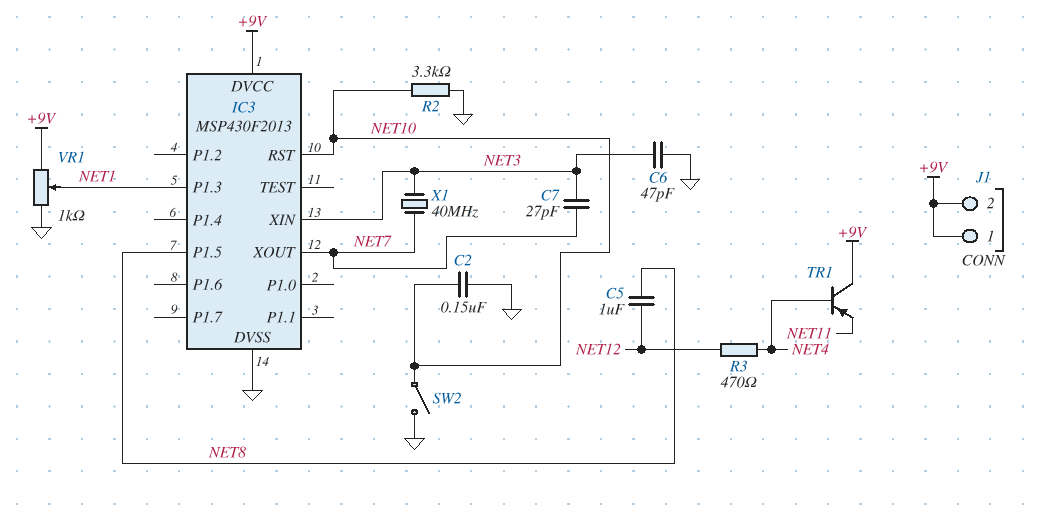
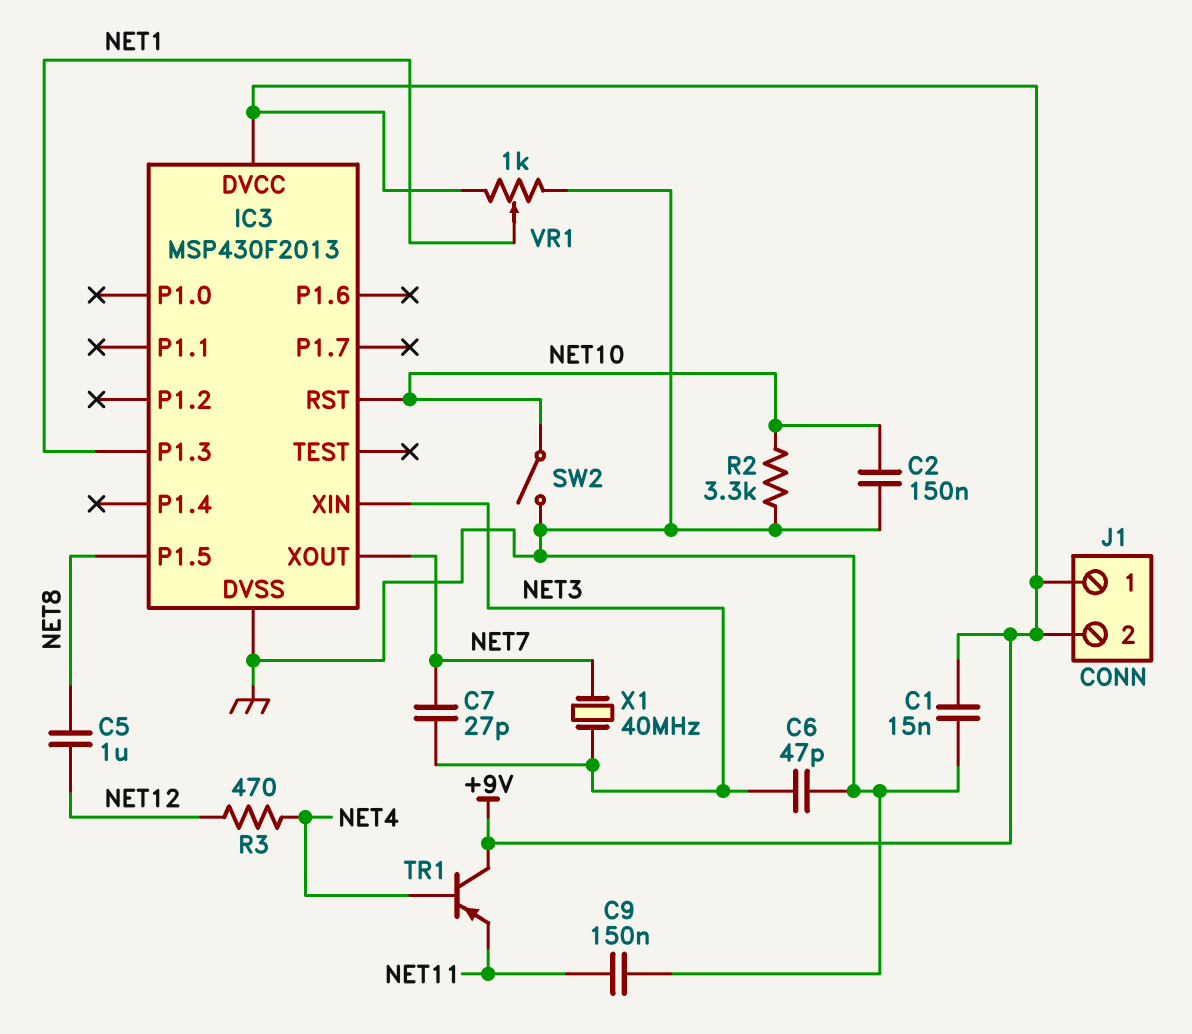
C1: none -> 15nF (+9V, GND)
C9: none -> 150nF (GND, NET11)

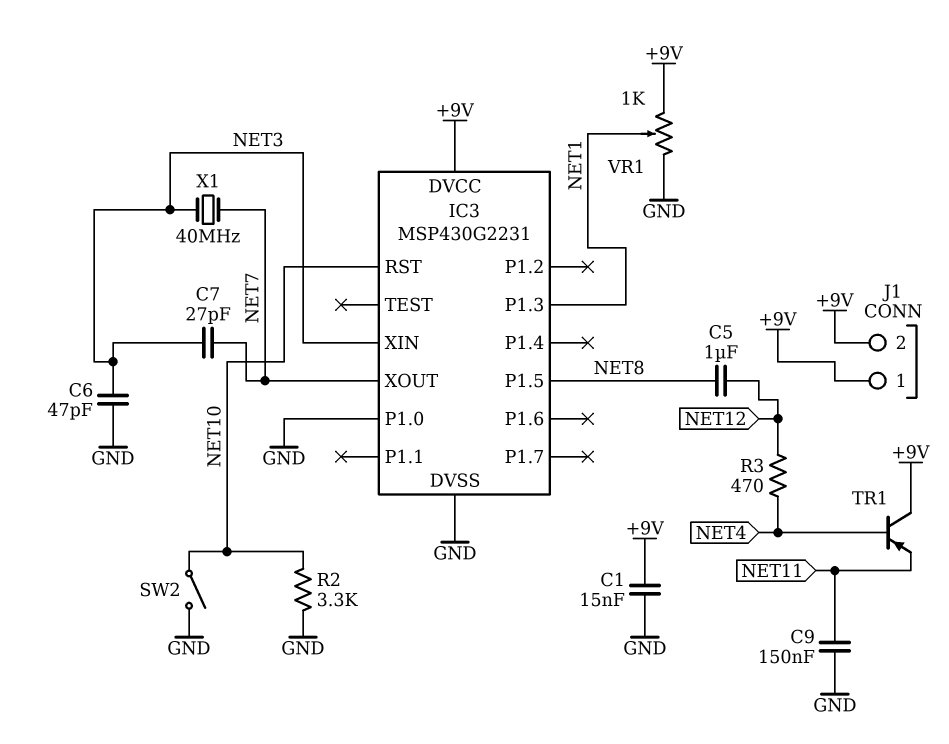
C2: 150nF (GND, NET10) -> none
IC3: MSP430F2013 -> MSP430G2231
IC3 pin P1.0: none -> GND

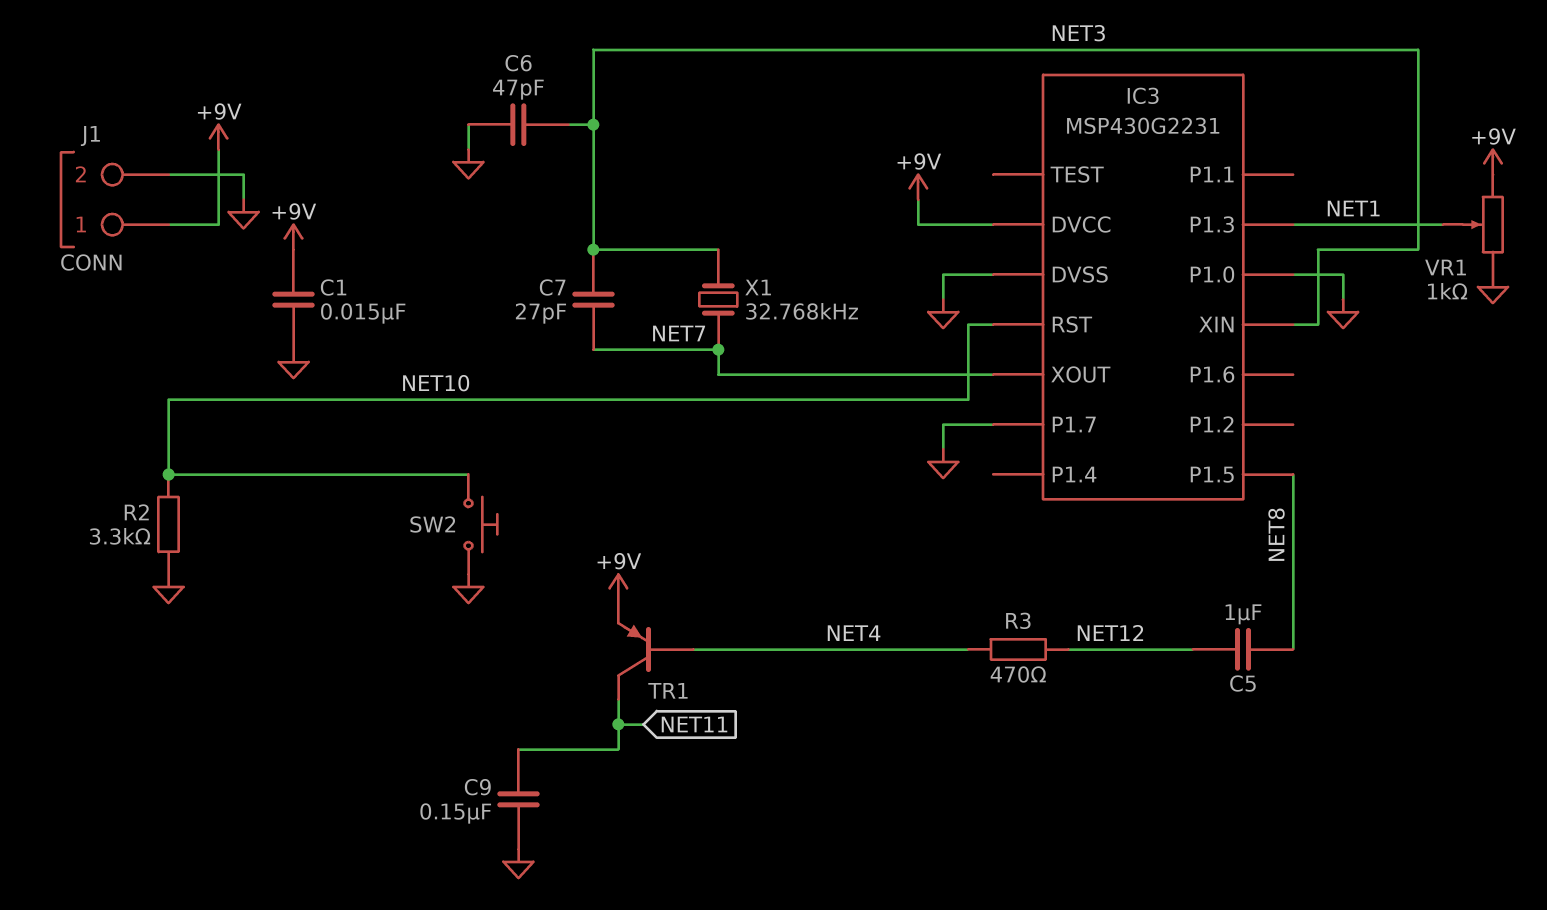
IC3 pin P1.7: none -> GND
J1 pin 2: +9V -> GND
SW2: switch (GND, NET10) -> button (GND, NET10)
TR1: PNP (B NET4, C +9V, E NET11) -> PNP (B NET4, C NET11, E +9V)
X1: 40MHz (NET3, NET7) -> 32.768kHz (NET3, NET7)

